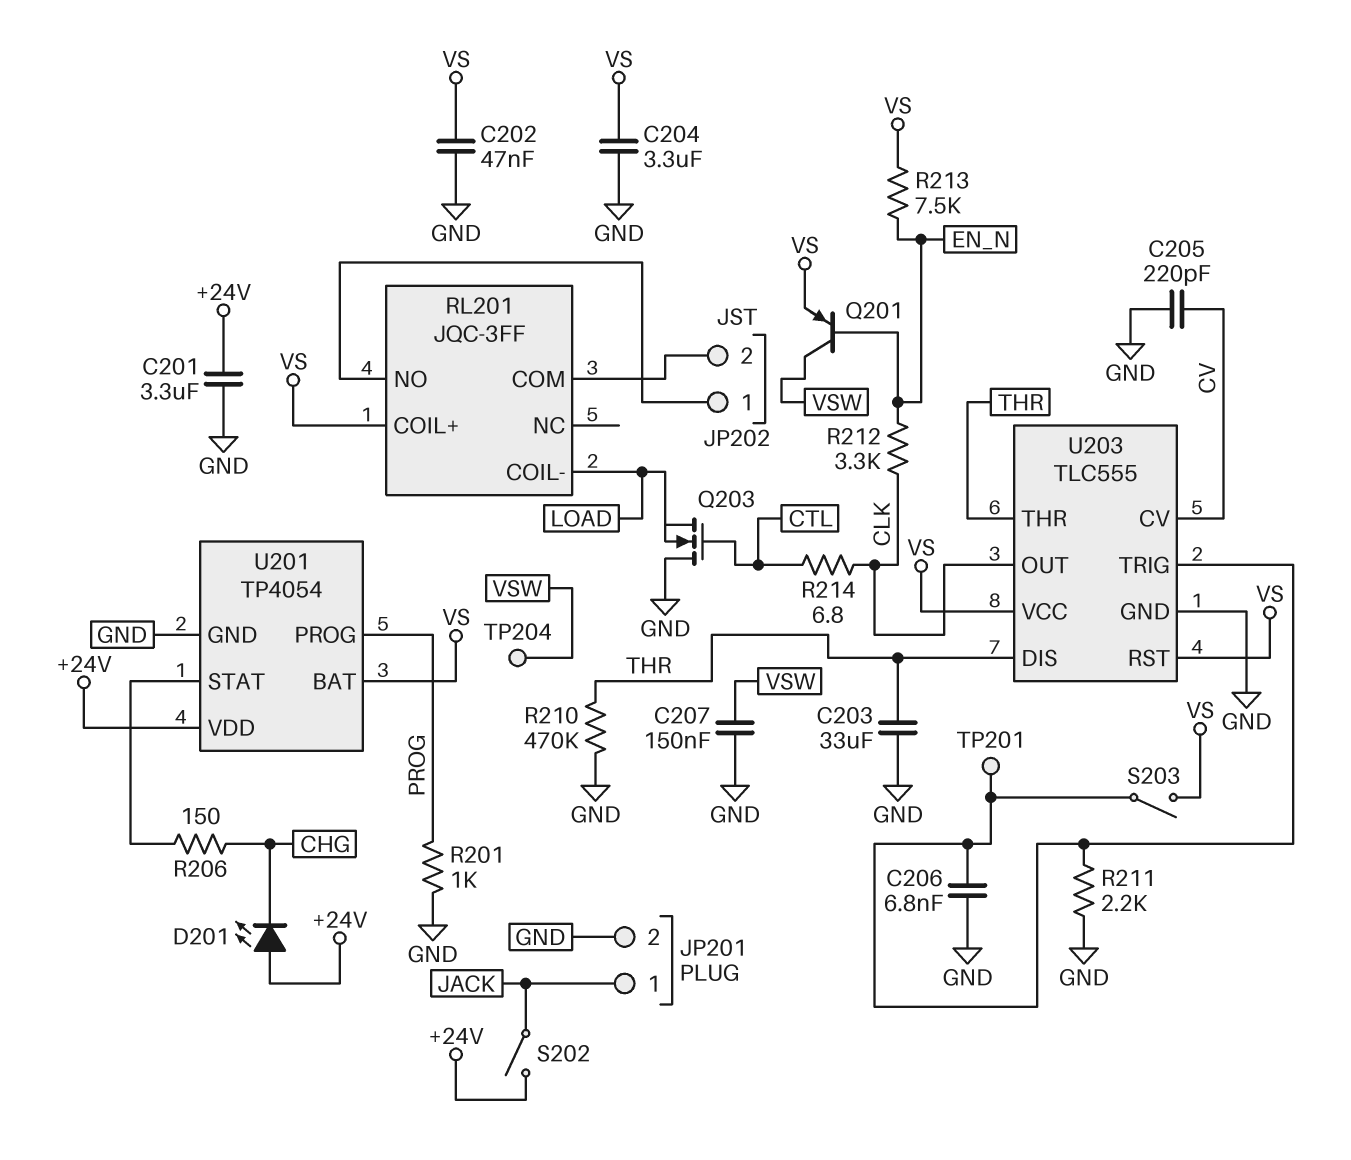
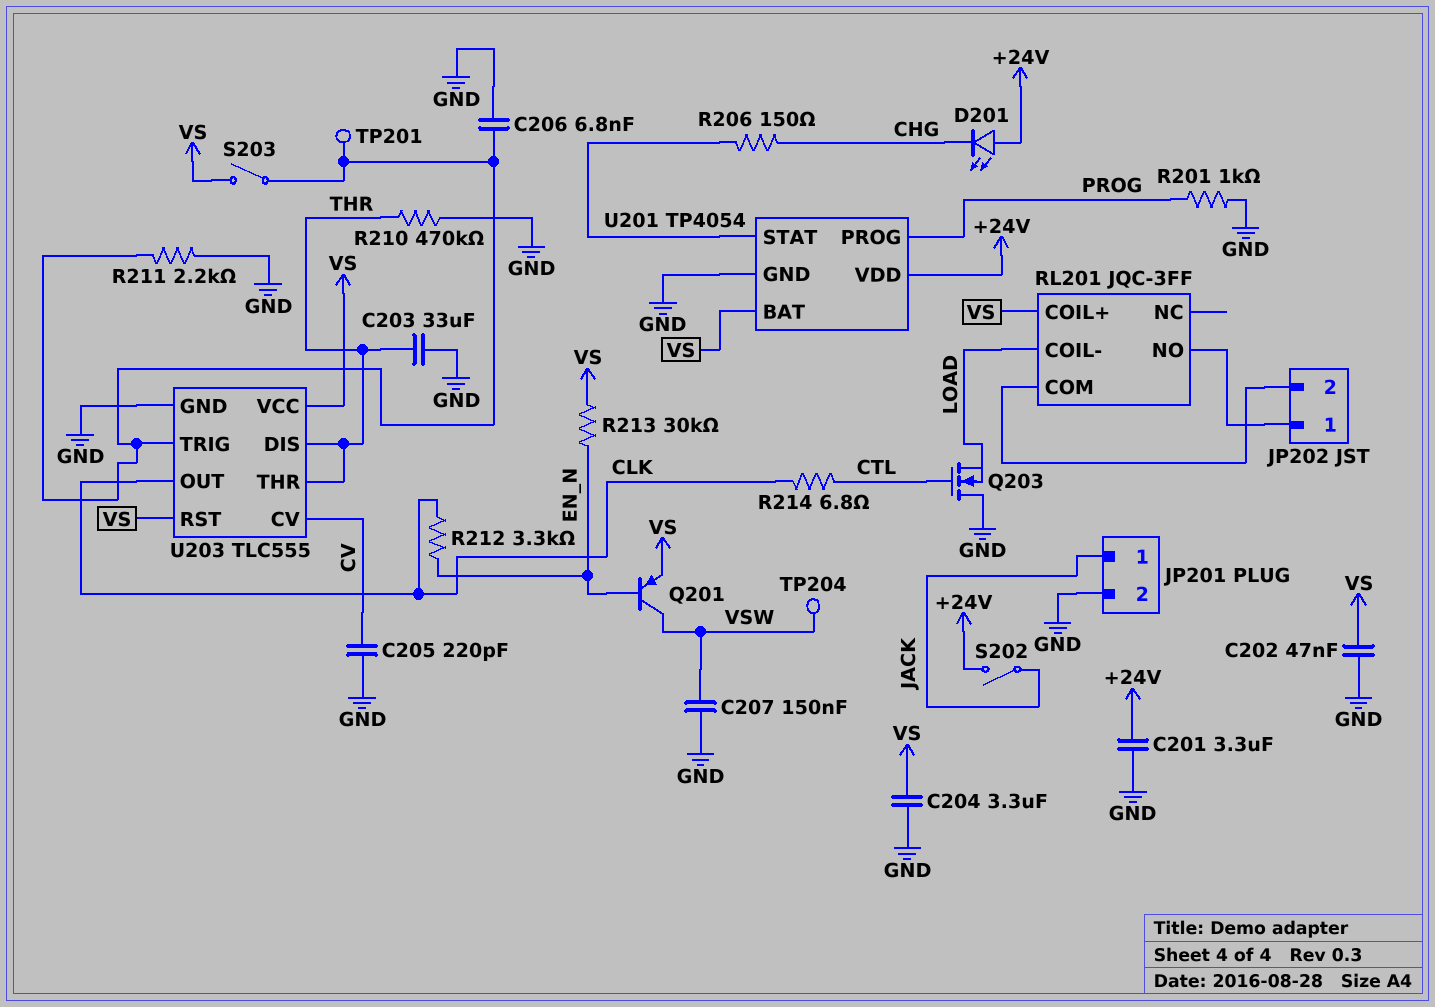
R213: 7.5k (EN_N, VS) -> 30k (EN_N, VS)

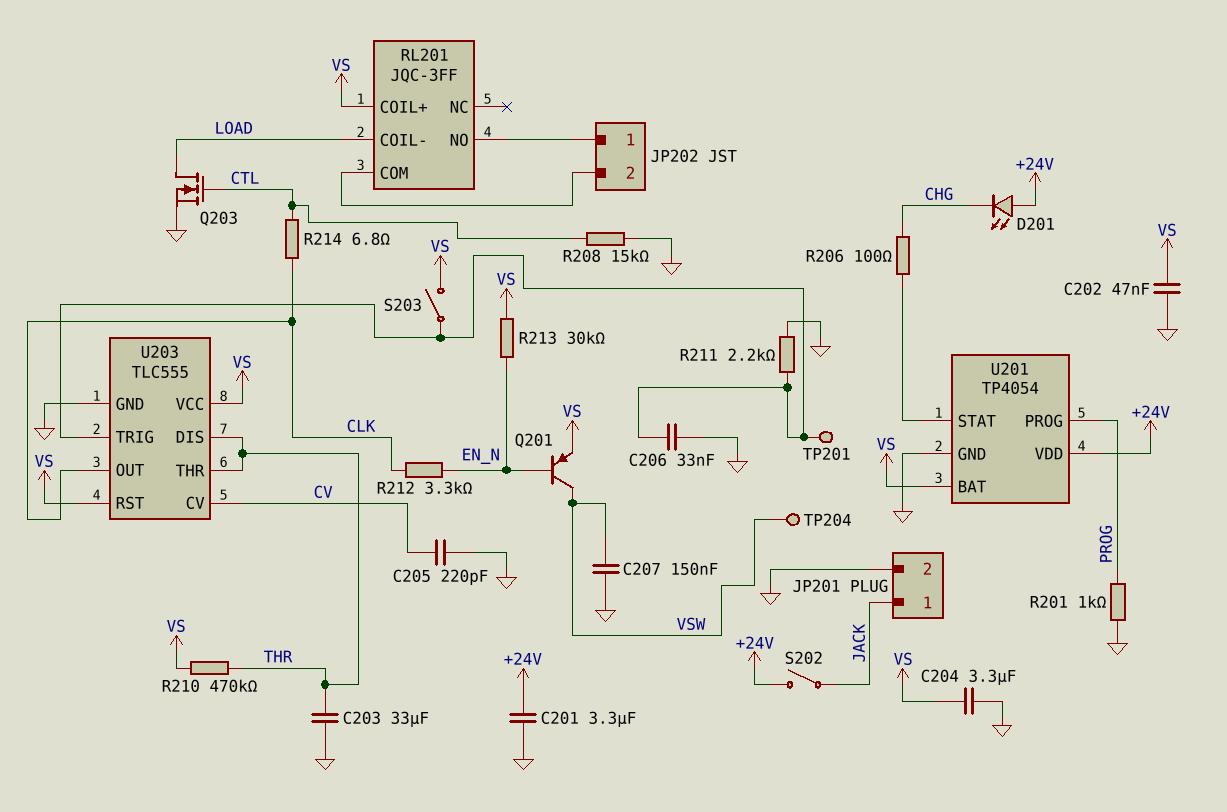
C206: 6.8nF (GND, U203/TRIG) -> 33nF (GND, U203/TRIG)
Q203: NMOS (G CTL, D GND, S LOAD) -> NMOS (G CTL, D LOAD, S GND)
R206: 150 (CHG, U201/STAT) -> 100 (CHG, U201/STAT)
R208: none -> 15k (CTL, GND)
R210: 470k (GND, THR) -> 470k (THR, VS)

